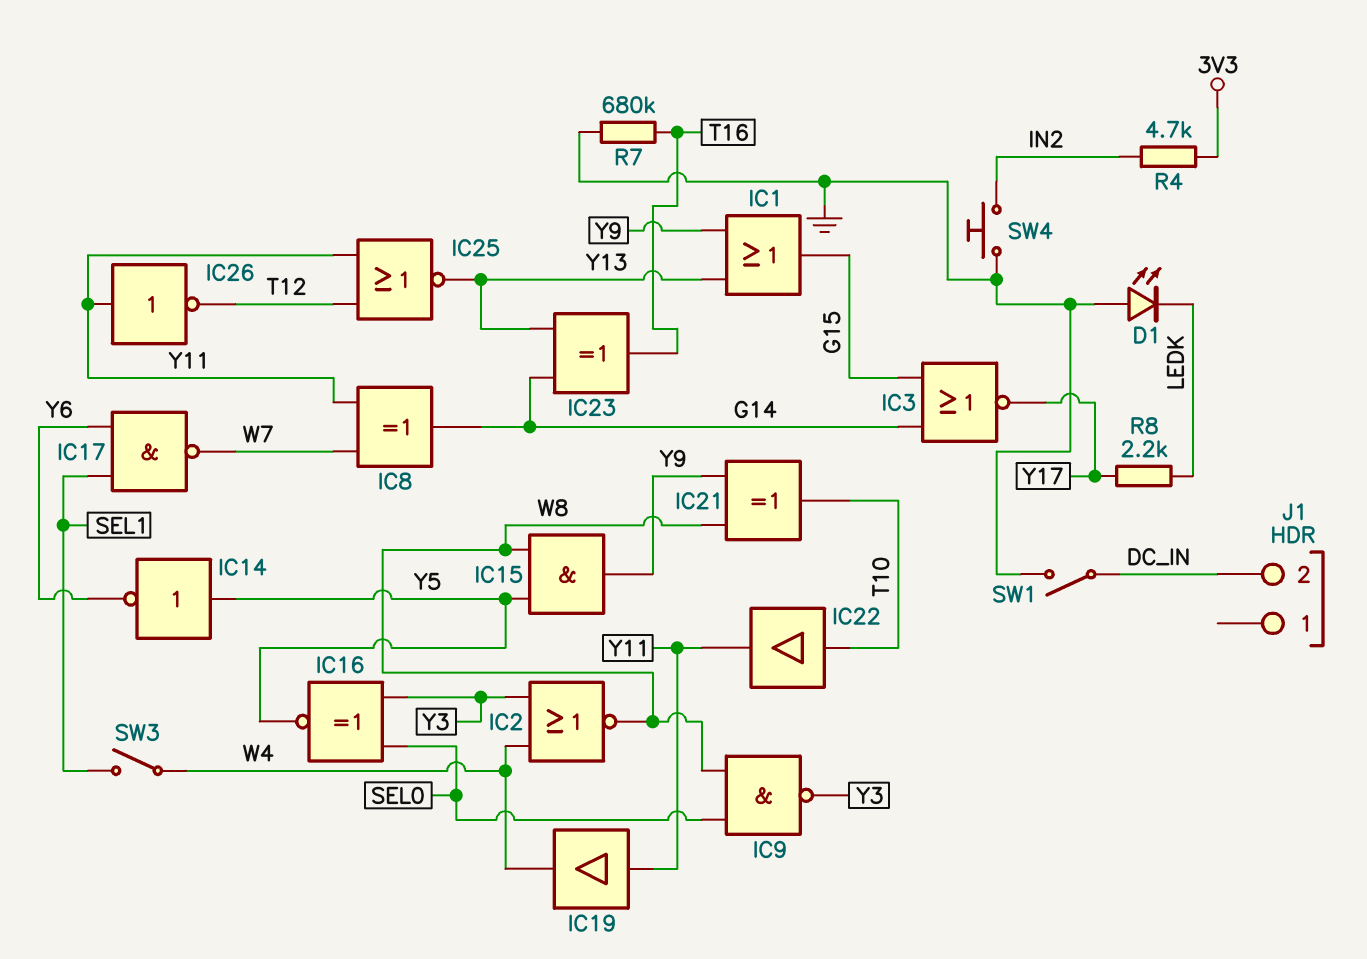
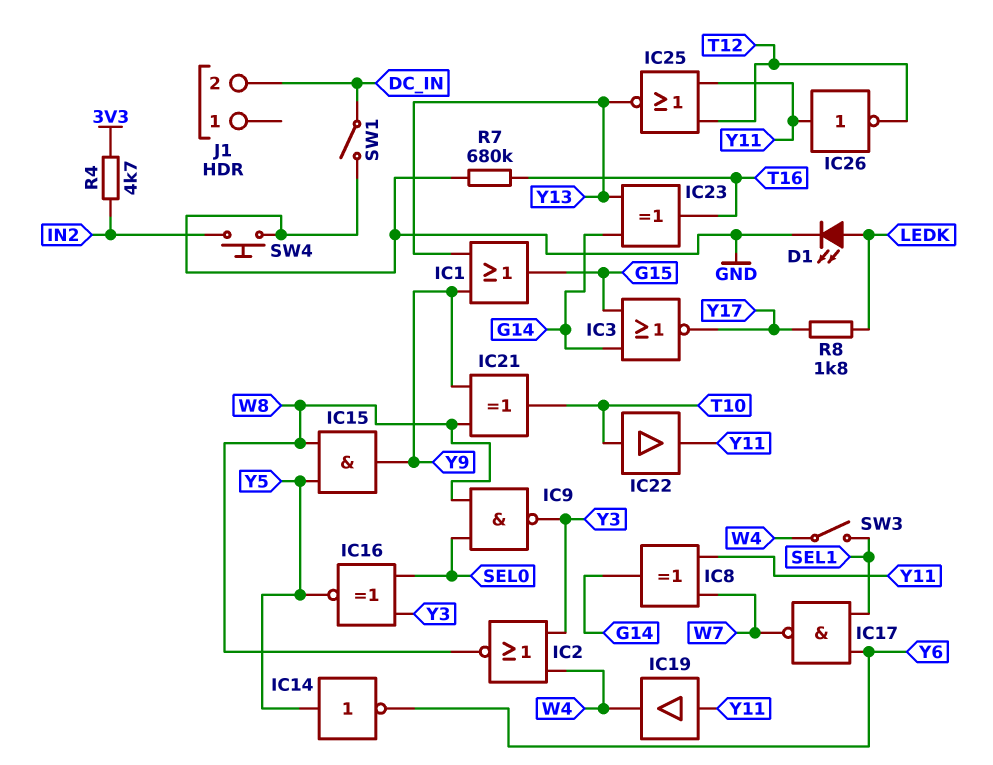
D1: LED (A GND, K LEDK) -> LED (A LEDK, K GND)
R8: 2.2k (LEDK, Y17) -> 1.8k (LEDK, Y17)

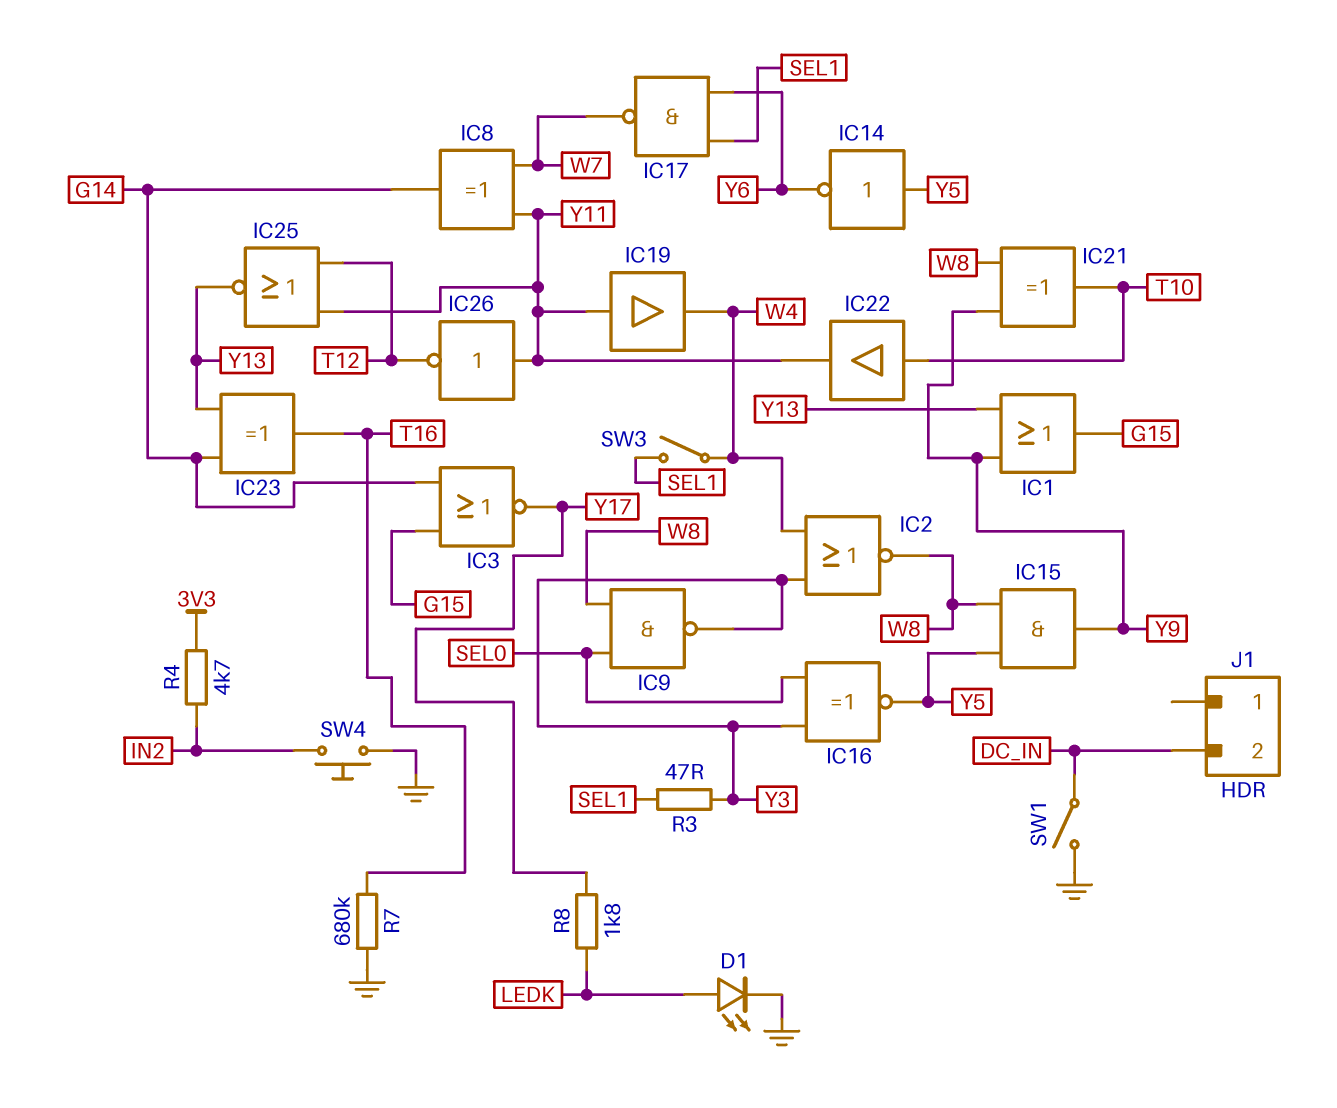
R3: none -> 47 (SEL1, Y3)

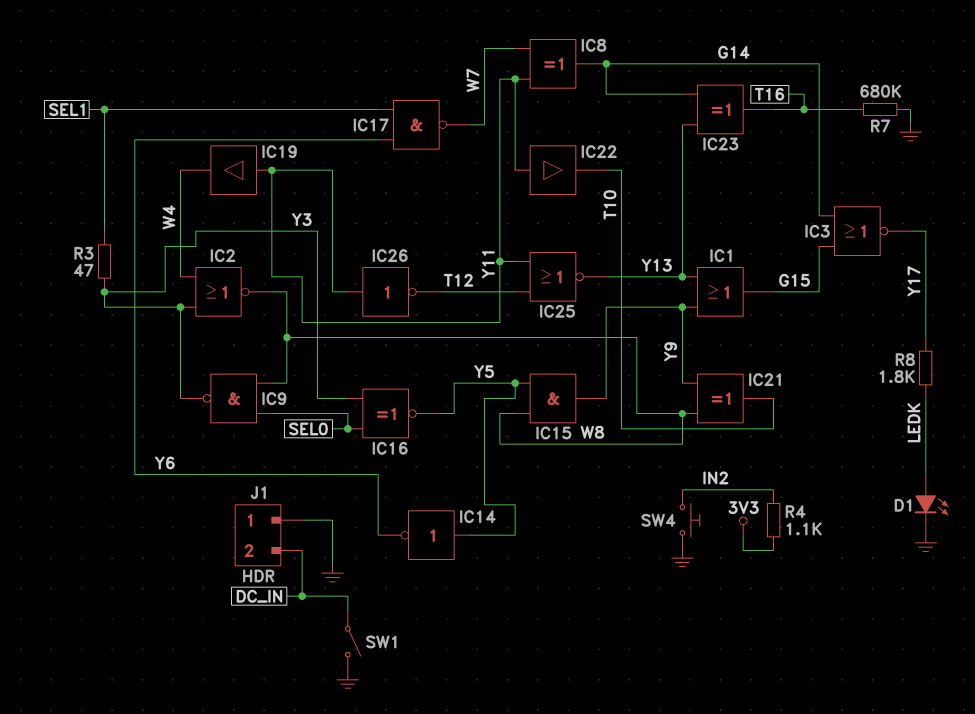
IC22: buffer (in T10, out Y11) -> buffer (in Y11, out T10)
J1 pin 1: none -> GND
R4: 4.7k (3V3, IN2) -> 1.1k (3V3, IN2)
SW3: switch (SEL1, W4) -> none

